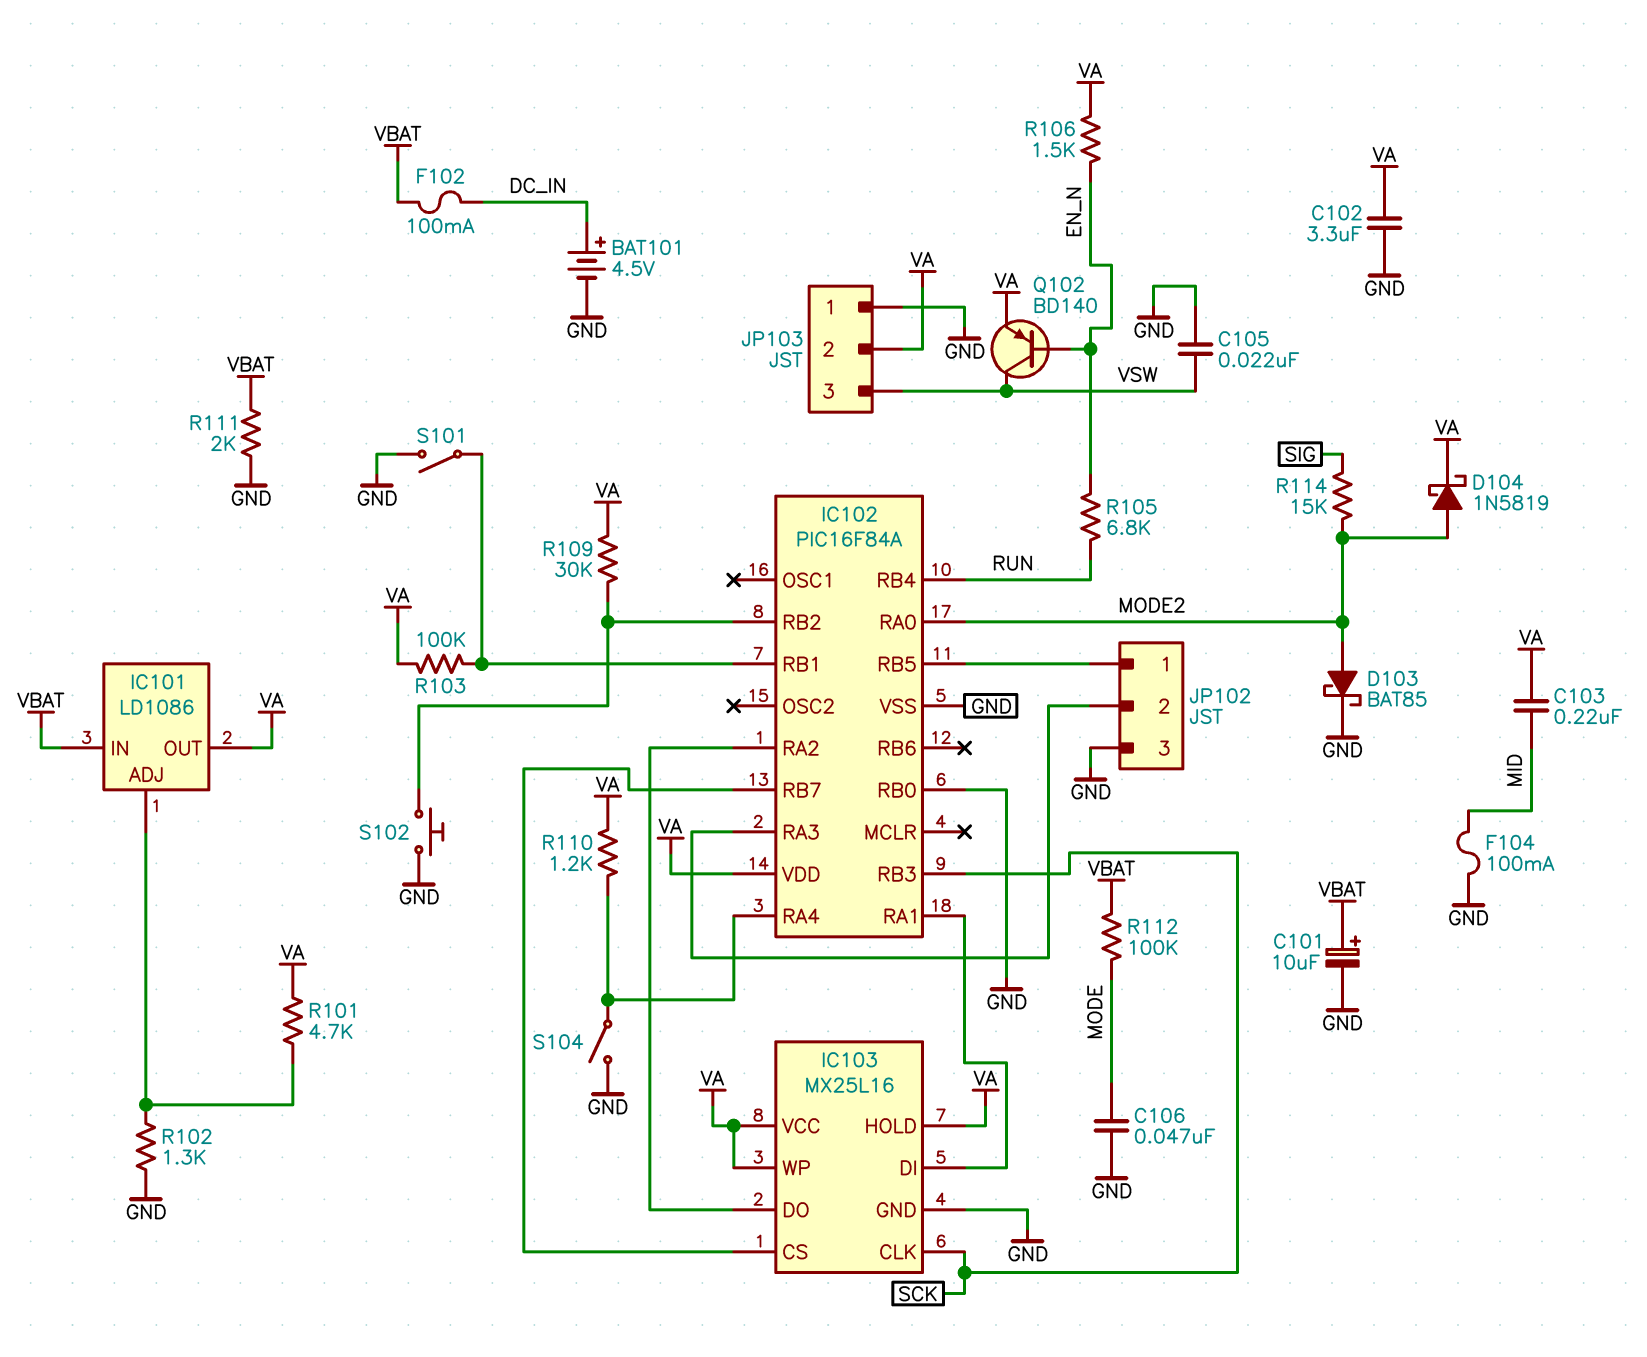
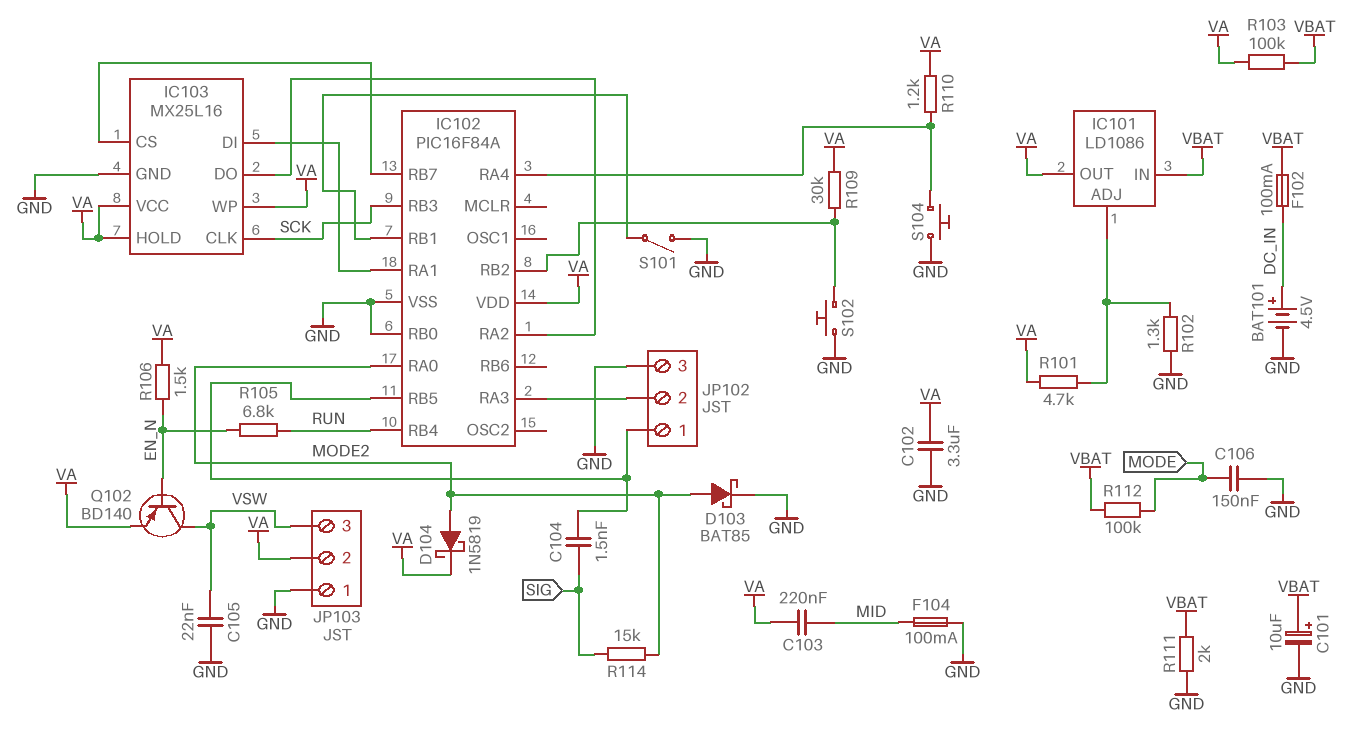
C104: none -> 1.5nF (IC102/RB5, SIG)
C106: 47nF (GND, MODE) -> 150nF (GND, MODE)
R103: 100k (IC102/RB1, VA) -> 100k (VA, VBAT)
S104: switch (GND, IC102/RA4) -> button (GND, IC102/RA4)

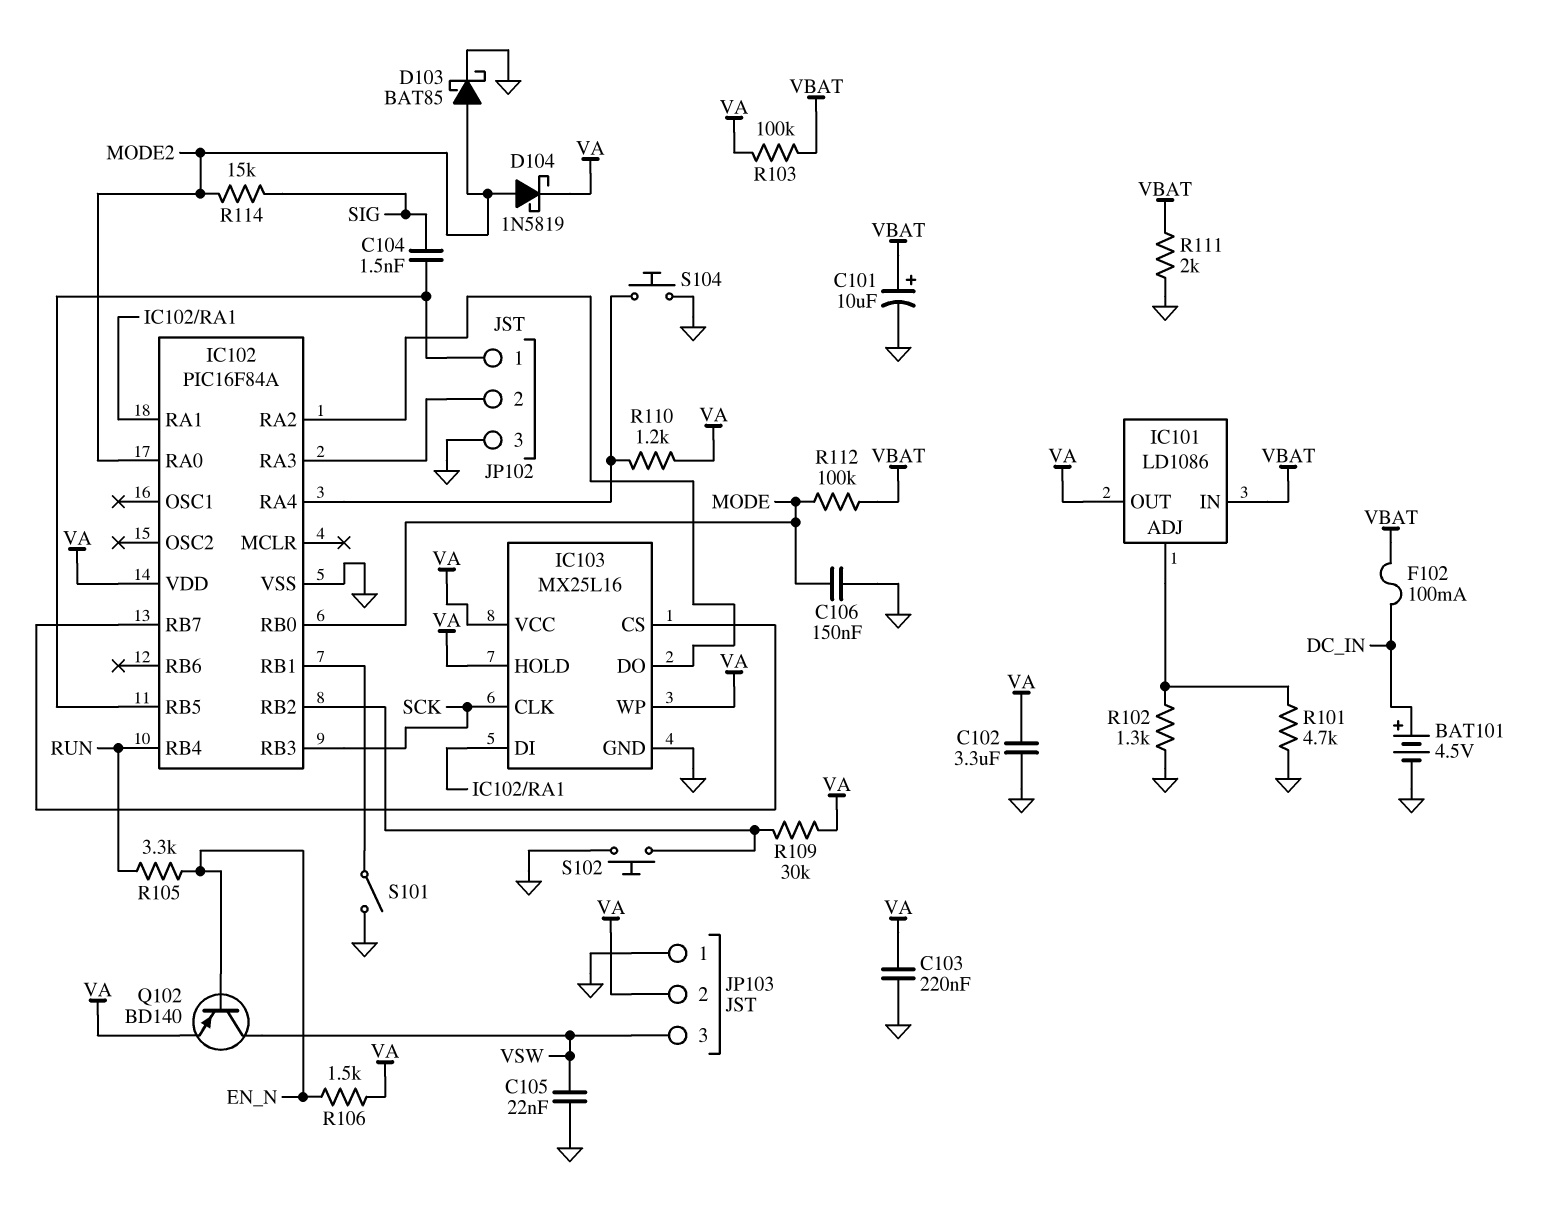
C103: 220nF (MID, VA) -> 220nF (GND, VA)
F104: 100mA (GND, MID) -> none
IC102 pin RB0: GND -> MODE
R101: 4.7k (IC101/ADJ, VA) -> 4.7k (GND, IC101/ADJ)
R105: 6.8k (EN_N, RUN) -> 3.3k (EN_N, RUN)

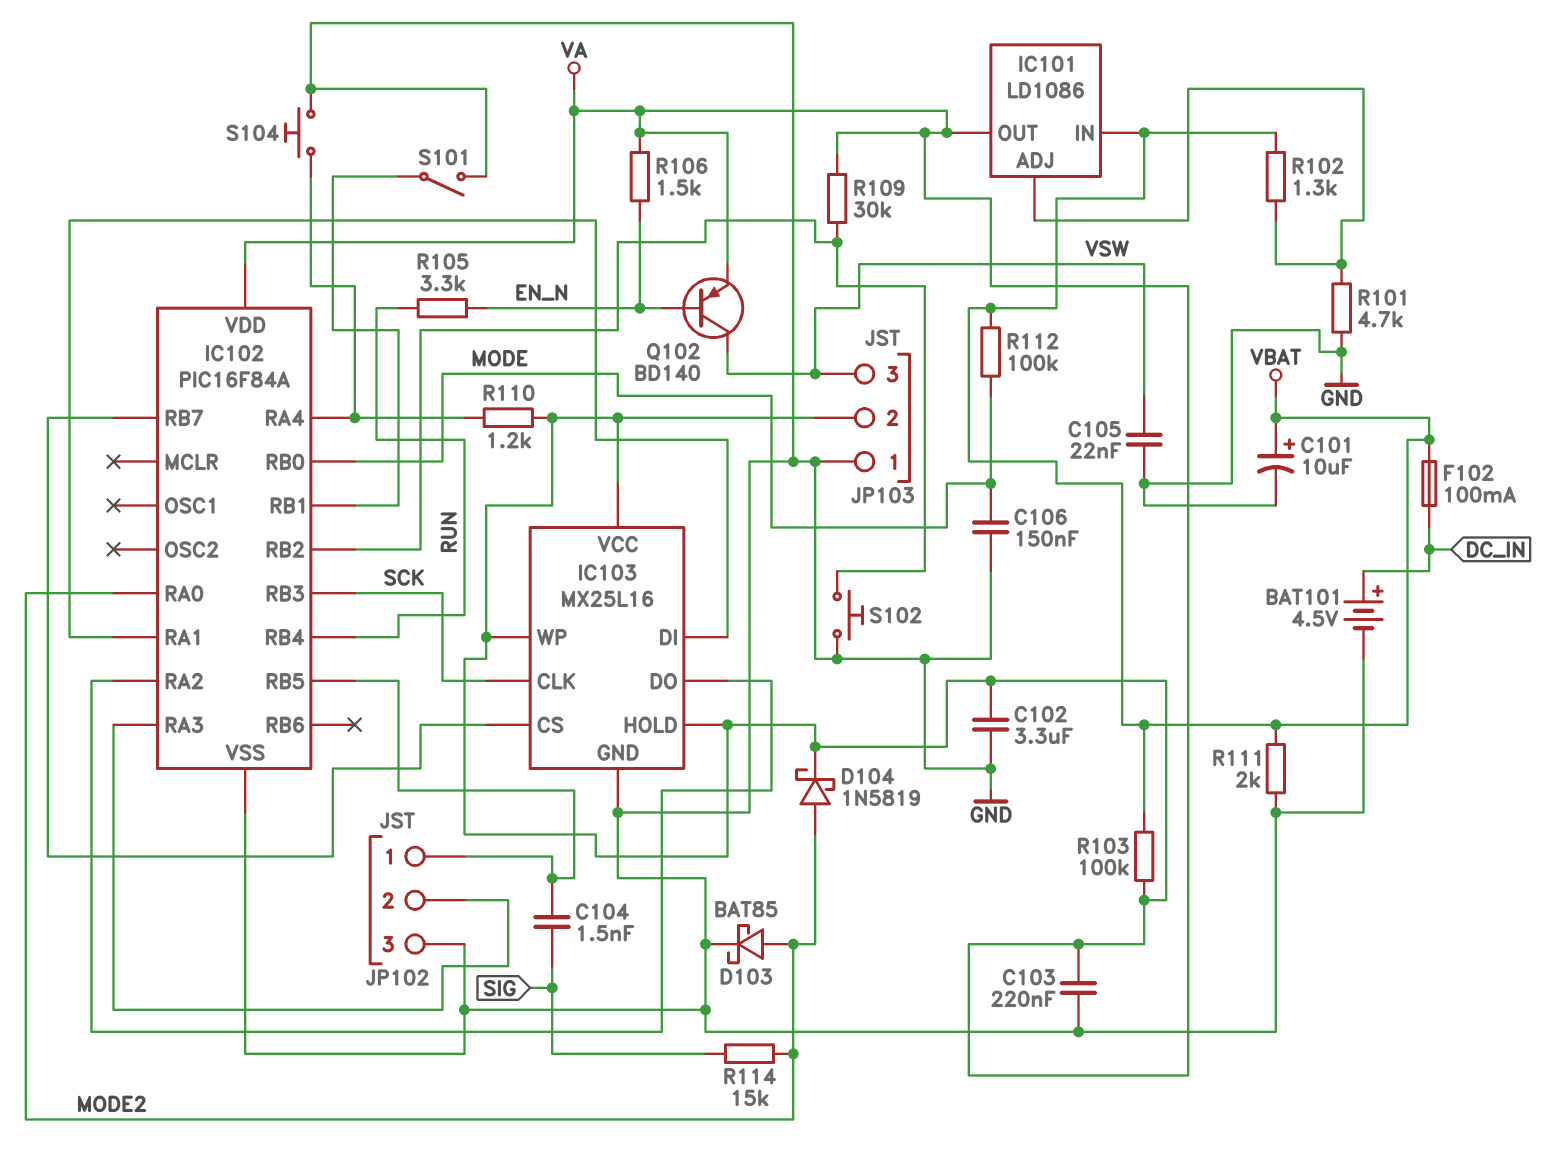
R102: 1.3k (GND, IC101/ADJ) -> 1.3k (IC101/ADJ, VBAT)

